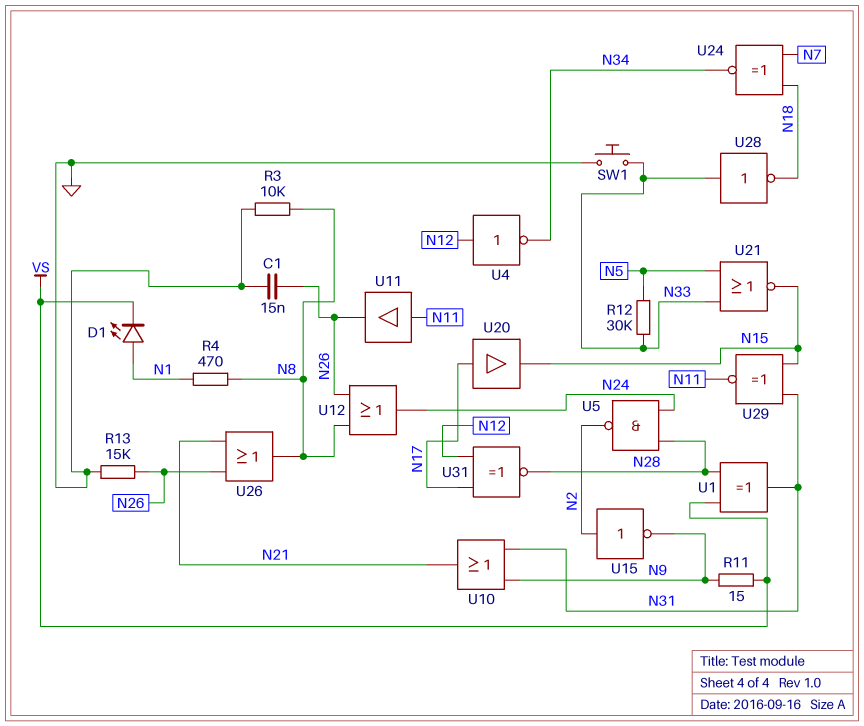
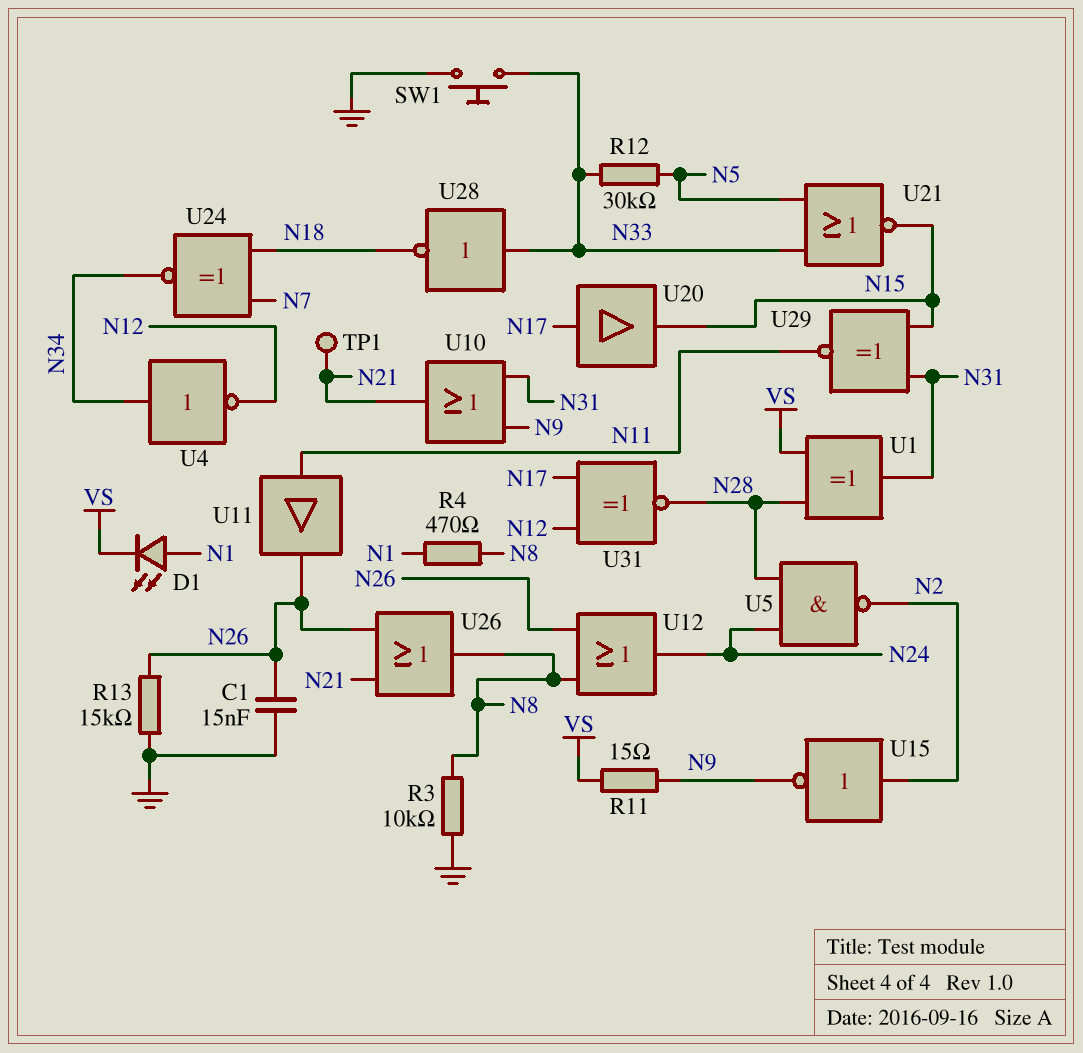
TP1: none -> test point (N21)
U4: NOT (in N12, out N34) -> NOT (in N34, out N12)

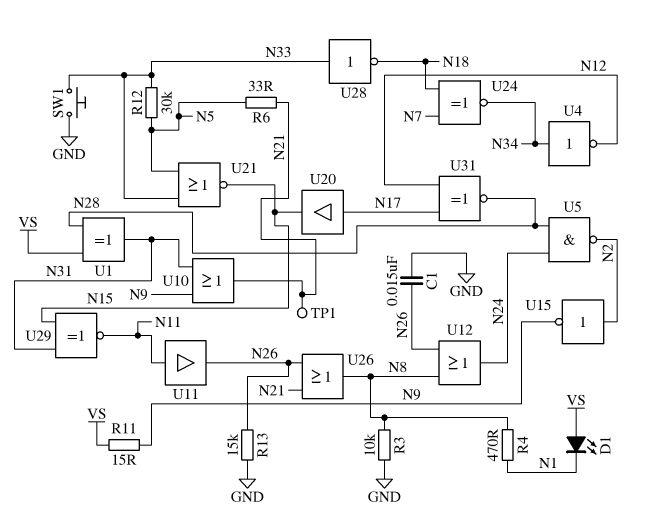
D1: LED (A N1, K VS) -> LED (A VS, K N1)
R6: none -> 33 (N5, N21)

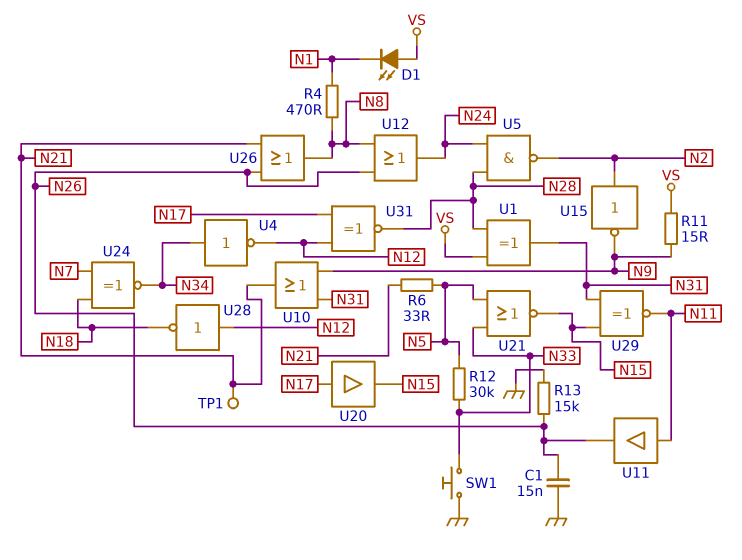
R3: 10k (GND, N8) -> none
U28: NOT (in N33, out N18) -> NOT (in N12, out N18)

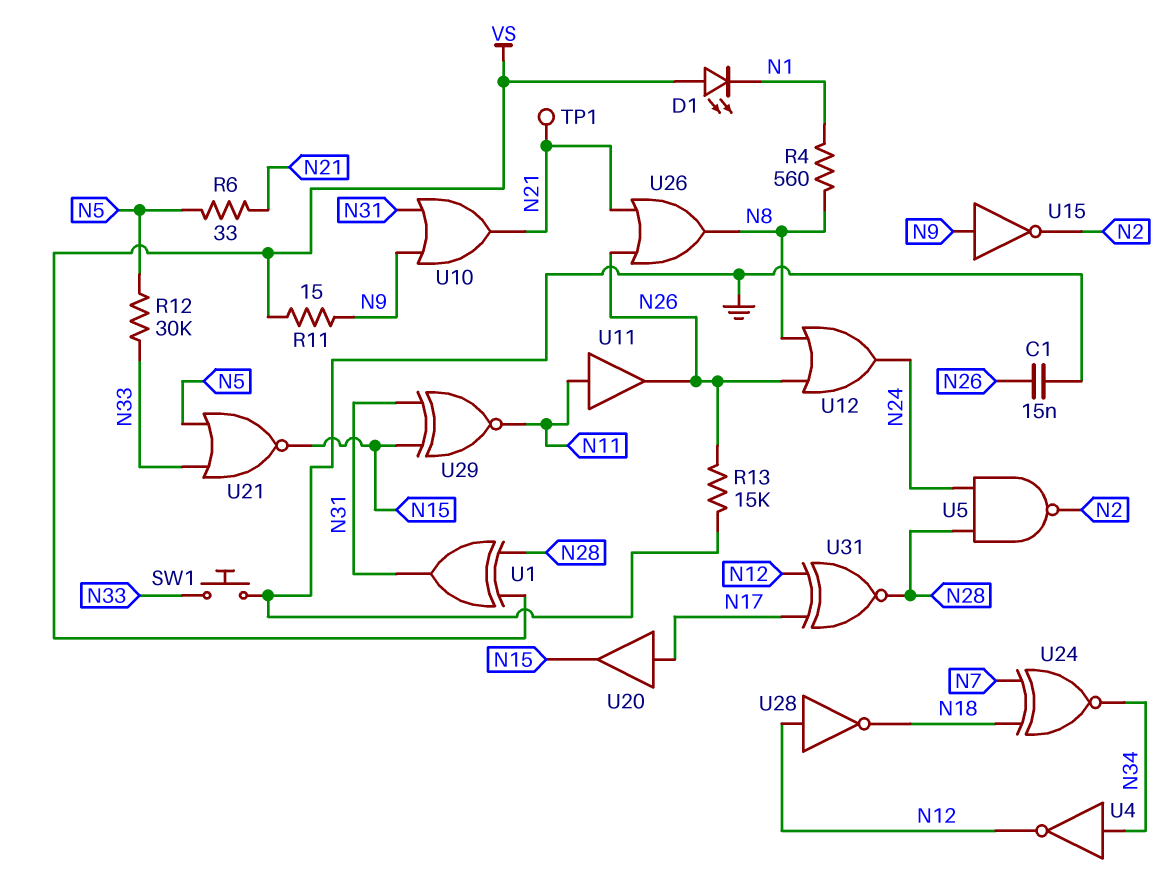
R4: 470 (N1, N8) -> 560 (N1, N8)
U15: NOT (in N2, out N9) -> NOT (in N9, out N2)

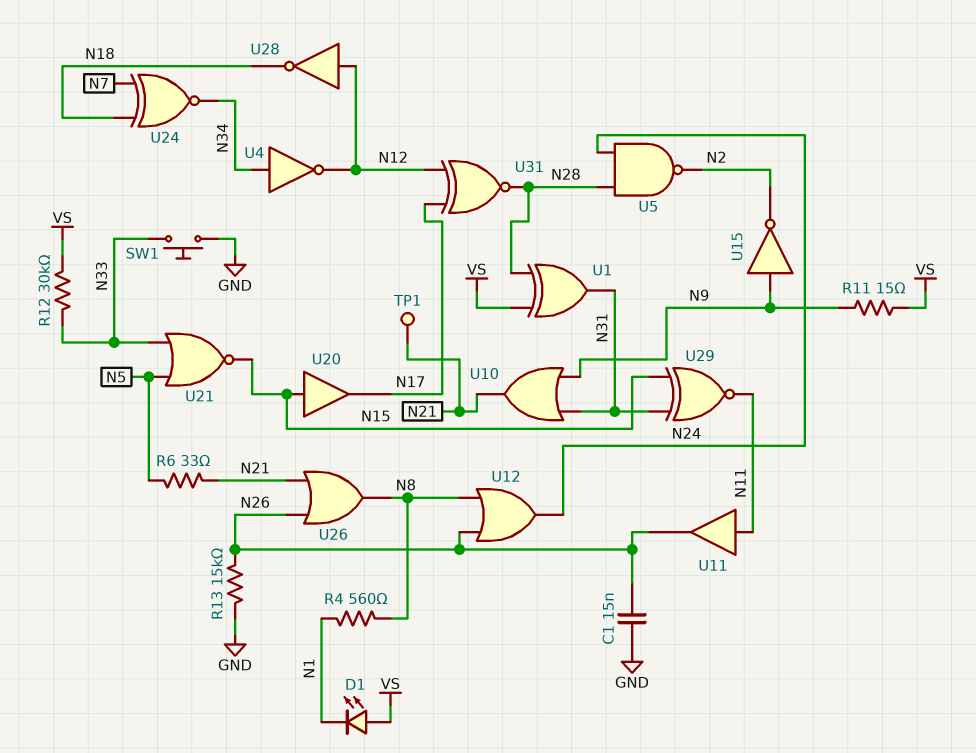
R12: 30k (N5, N33) -> 30k (N33, VS)
U20: buffer (in N17, out N15) -> buffer (in N15, out N17)

